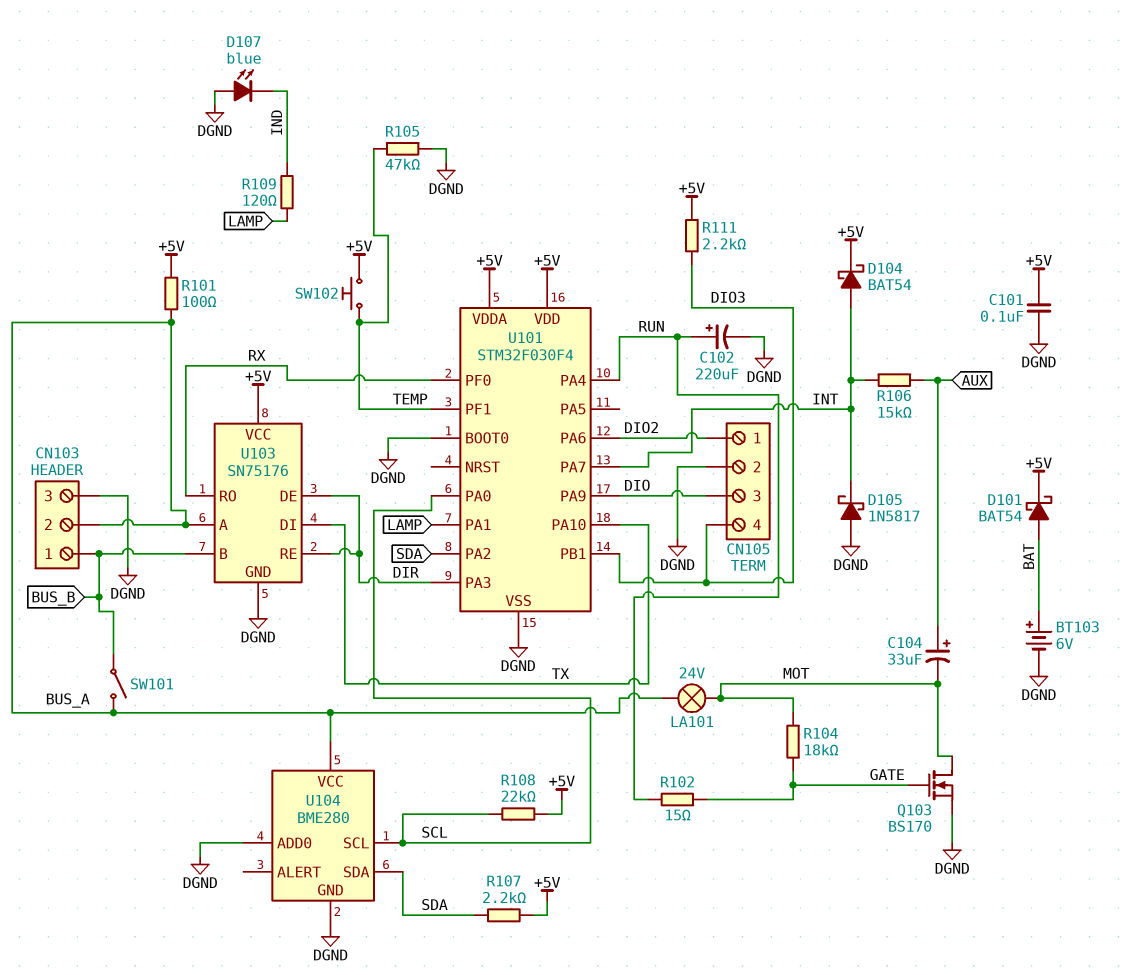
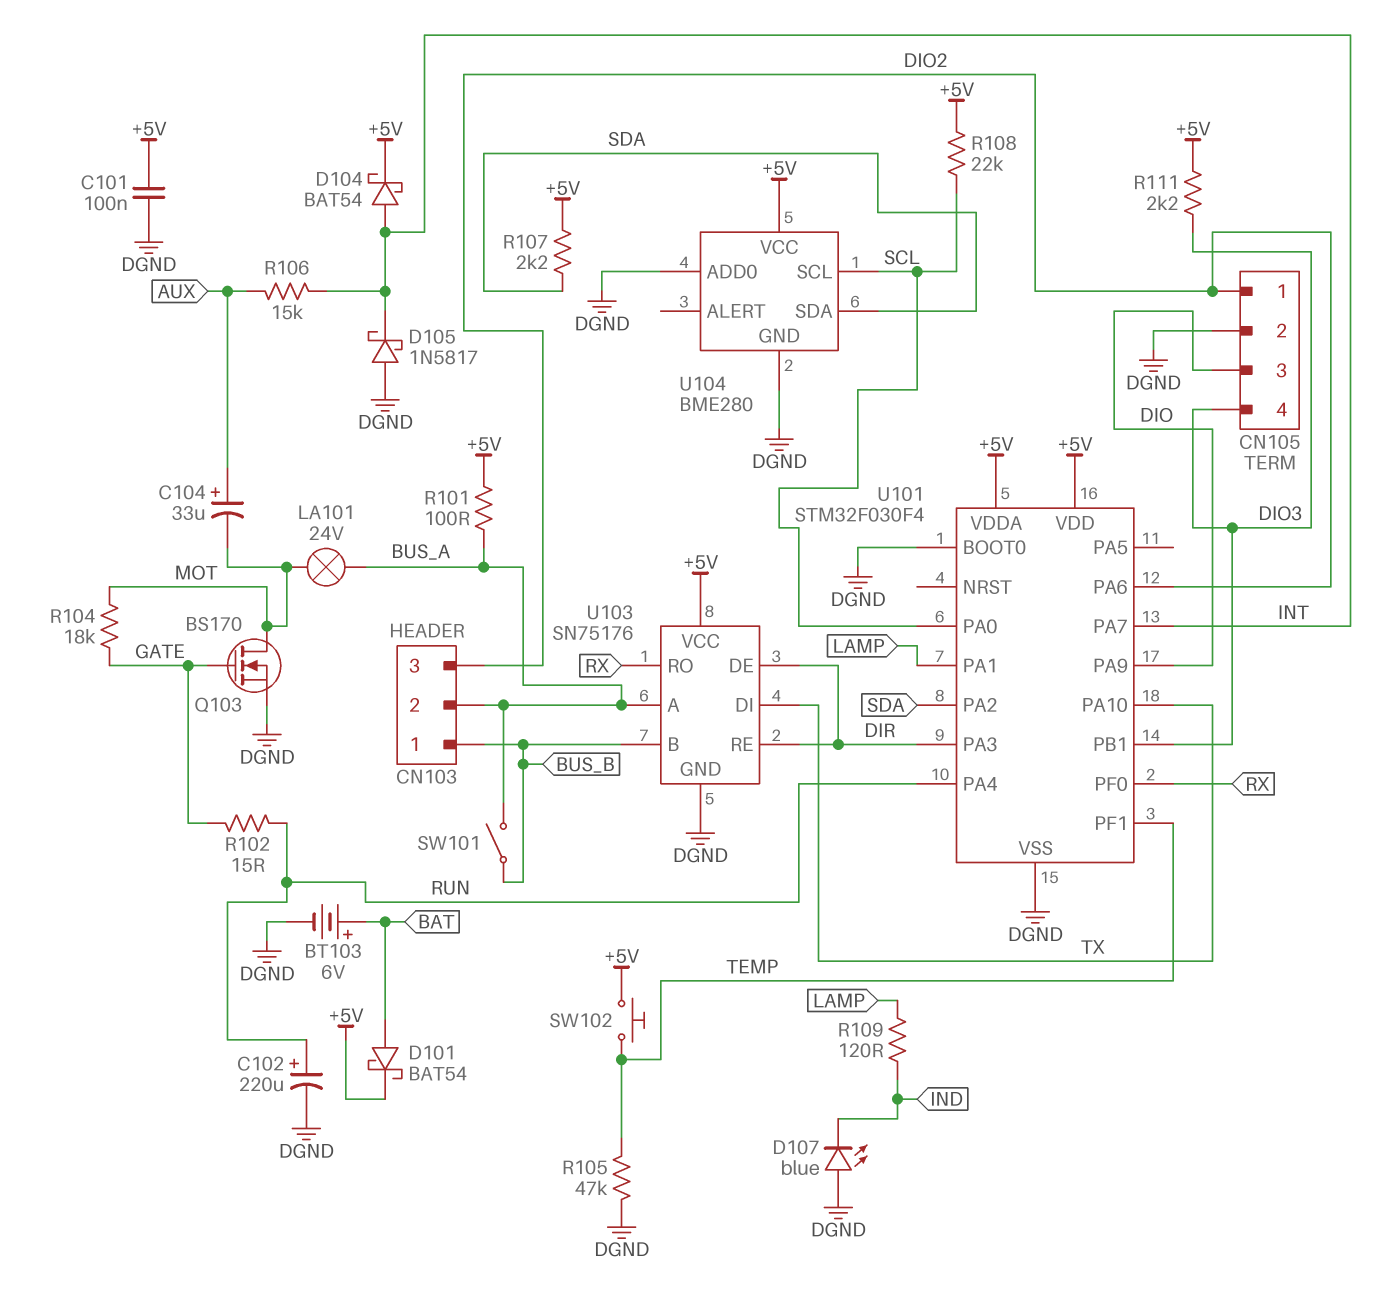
CN103 pin 3: DGND -> DIO2
U104 pin VCC: BUS_A -> +5V

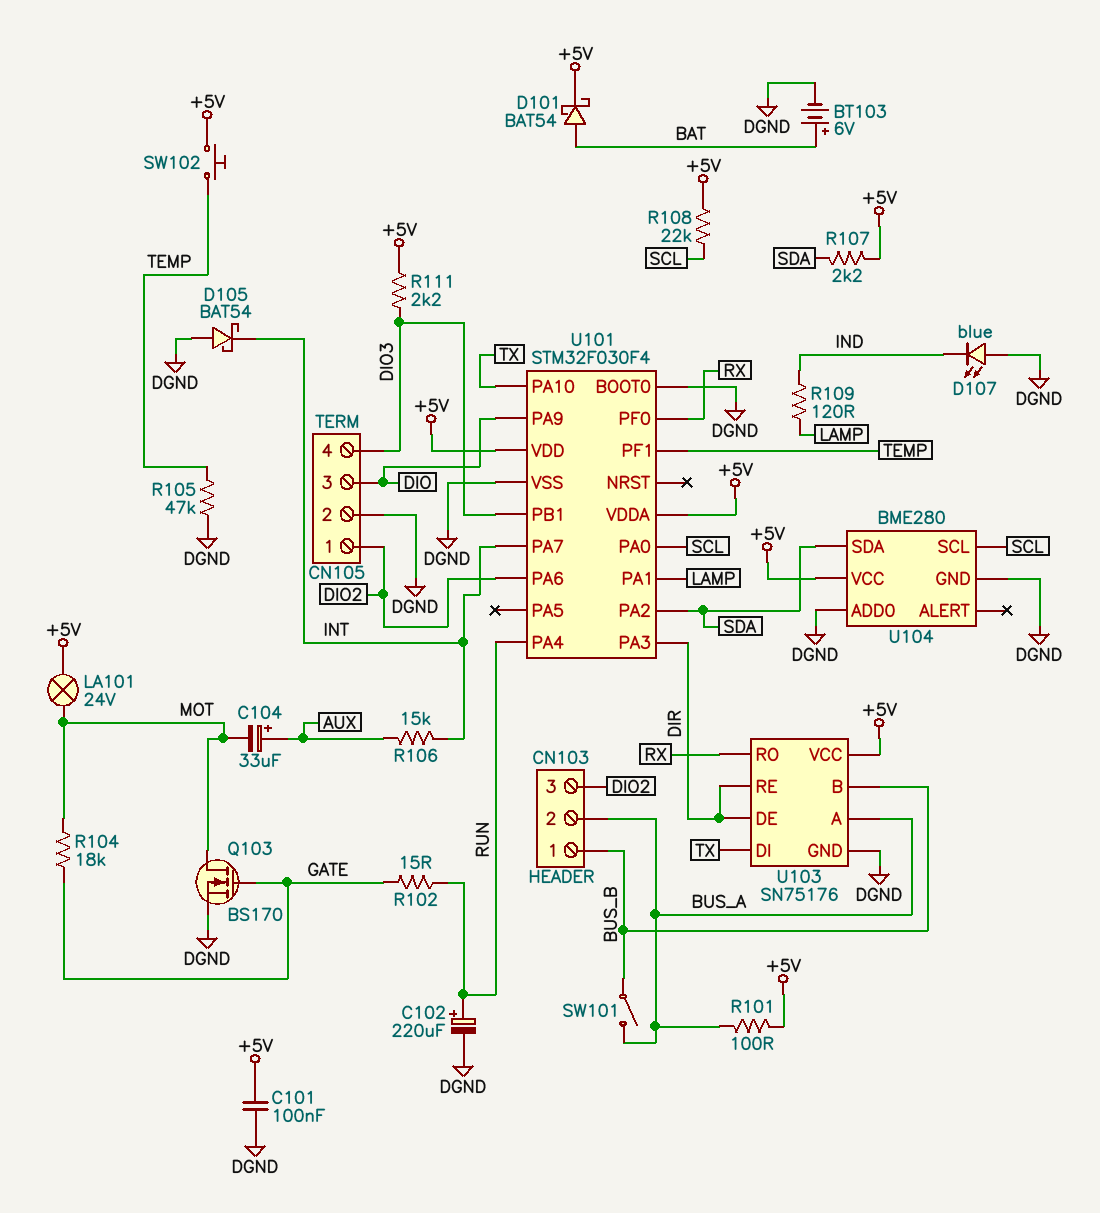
D104: schottky BAT54 (A INT, K +5V) -> none
D105: schottky 1N5817 (A DGND, K INT) -> schottky BAT54 (A DGND, K INT)
LA101: lamp 24V (BUS_A, MOT) -> lamp 24V (+5V, MOT)

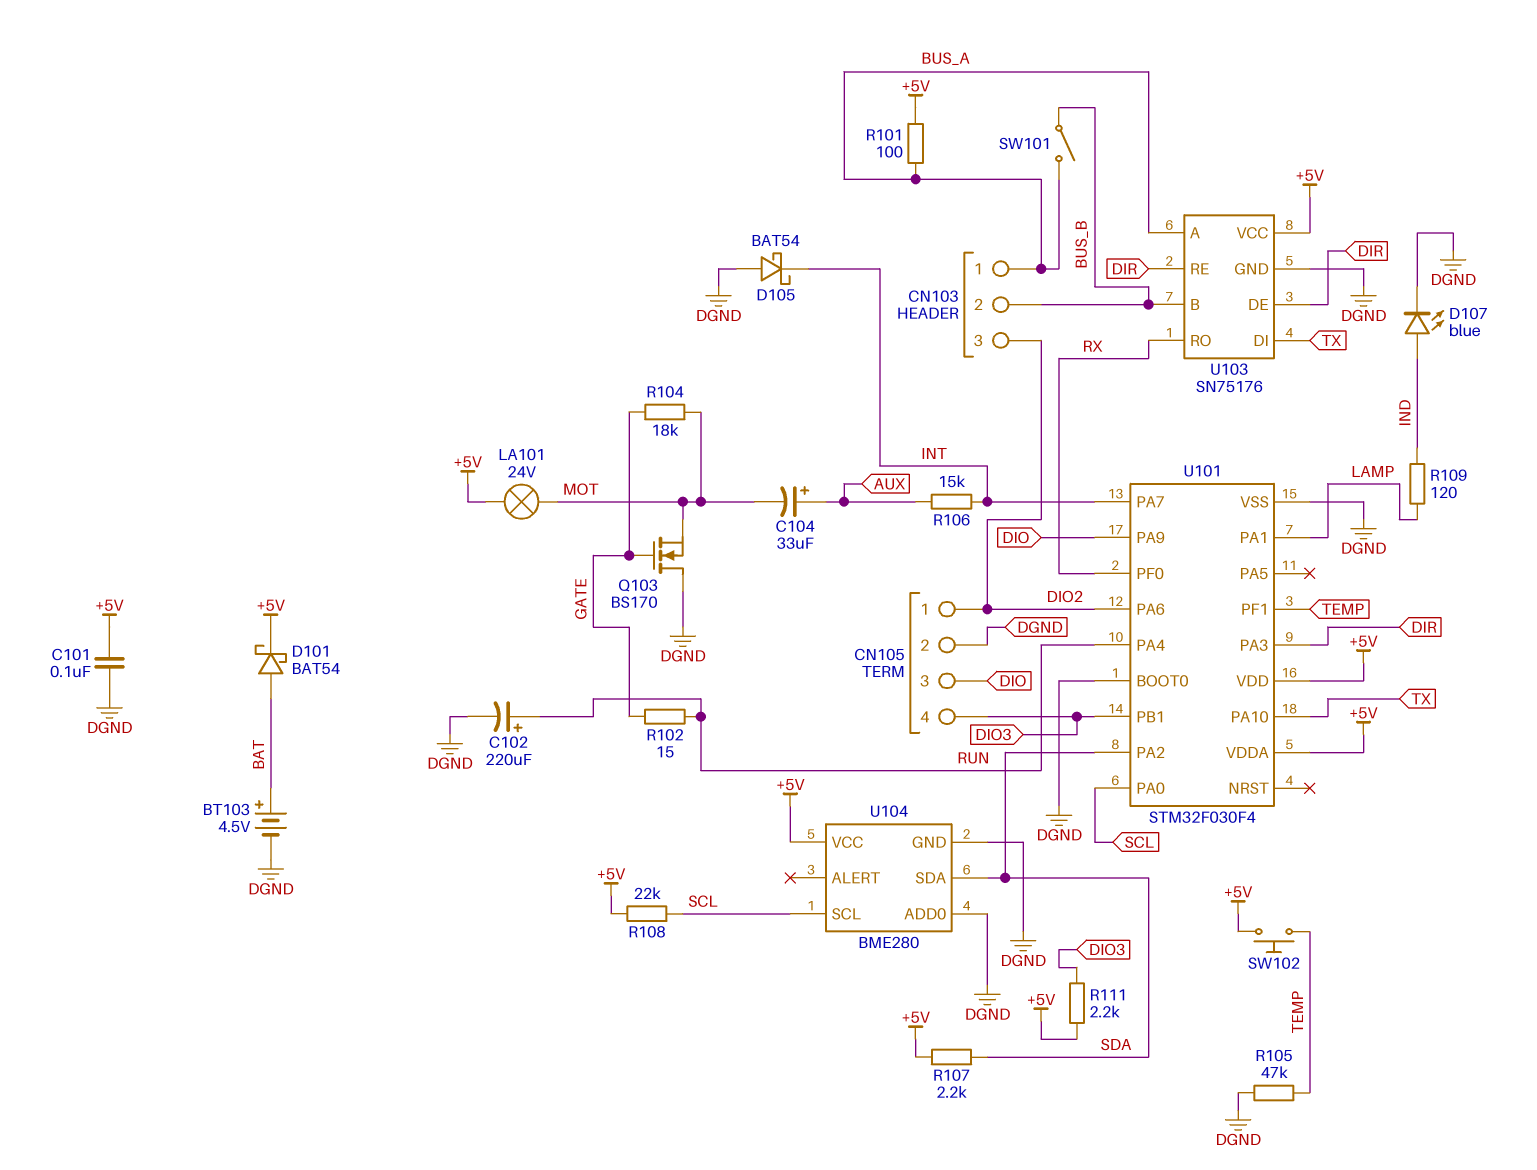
BT103: 6V (plus BAT, minus DGND) -> 4.5V (plus BAT, minus DGND)
CN103 pin 1: BUS_B -> BUS_A
CN103 pin 2: BUS_A -> BUS_B
D107: LED blue (A DGND, K IND) -> LED blue (A IND, K DGND)
Q103: NMOS BS170 (G GATE, D MOT, S DGND) -> NMOS BS170 (G GATE, D DGND, S MOT)

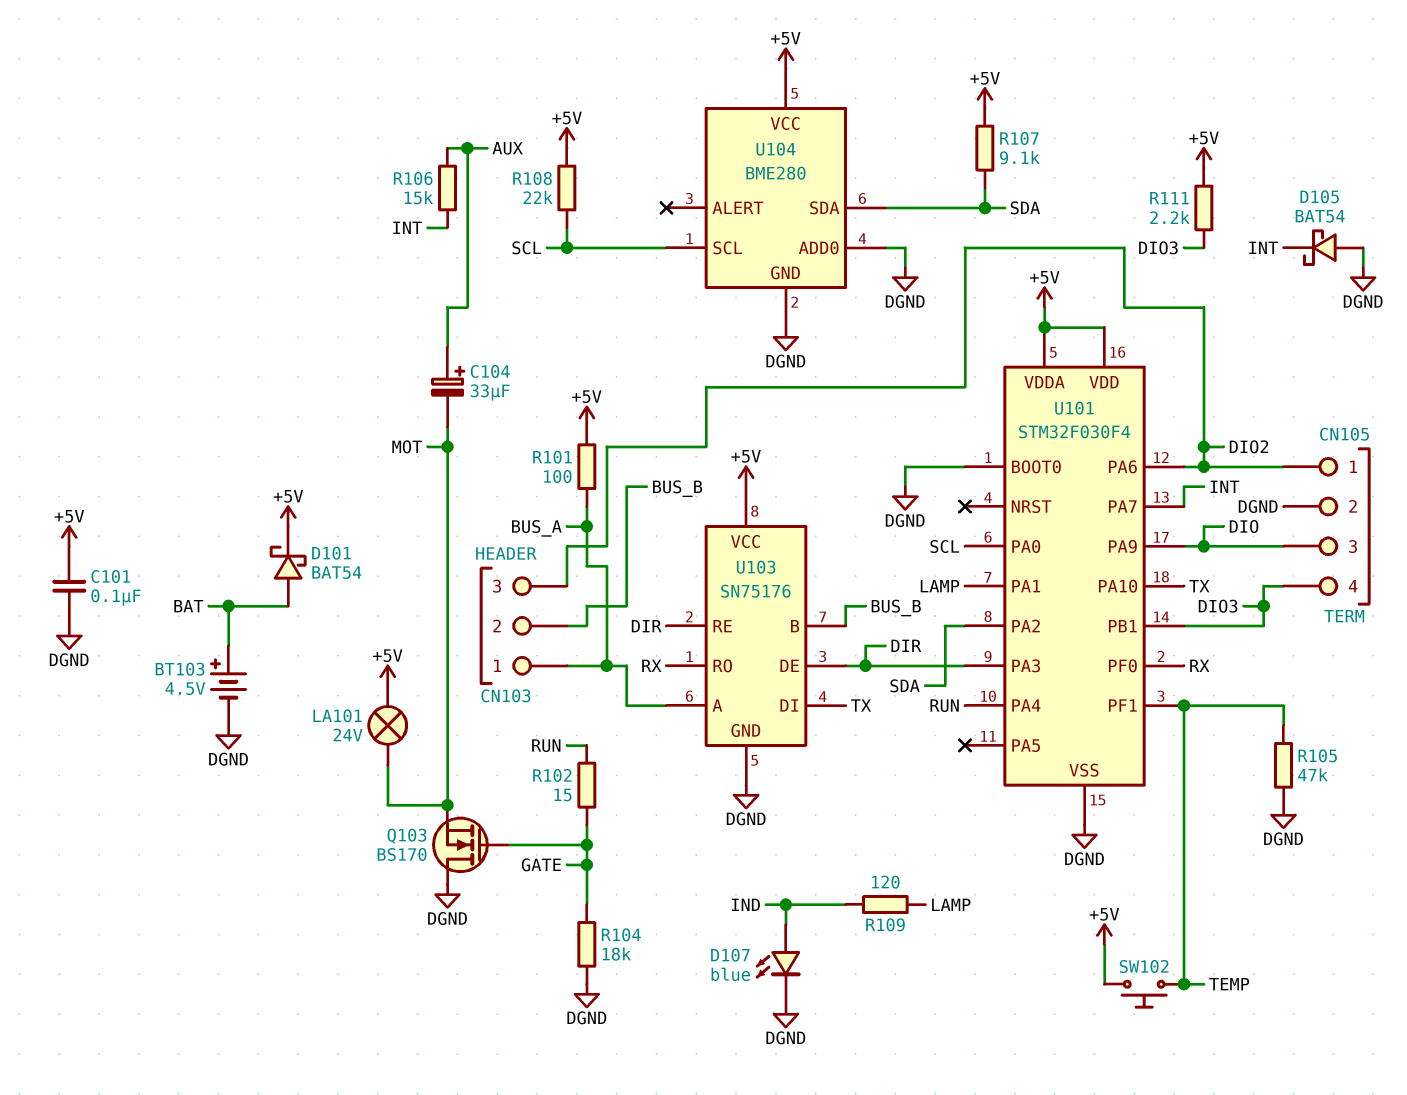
C102: 220uF (plus RUN, minus DGND) -> none
R104: 18k (GATE, MOT) -> 18k (DGND, GATE)
R107: 2.2k (+5V, SDA) -> 9.1k (+5V, SDA)
SW101: switch (BUS_A, BUS_B) -> none

